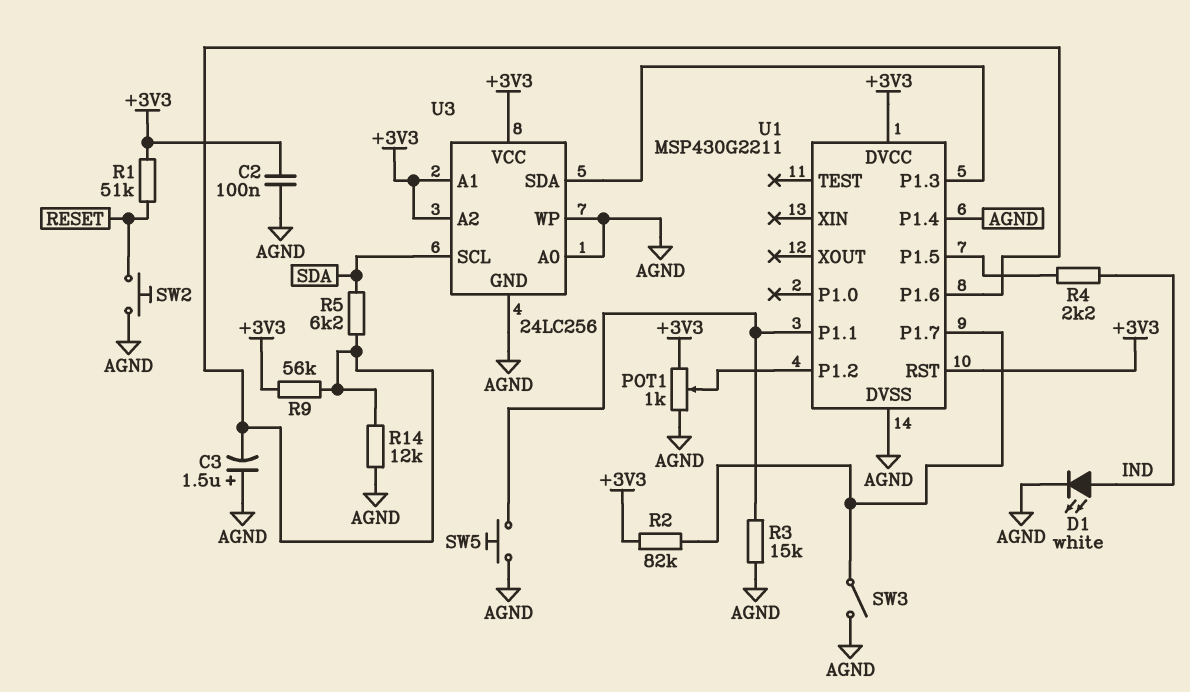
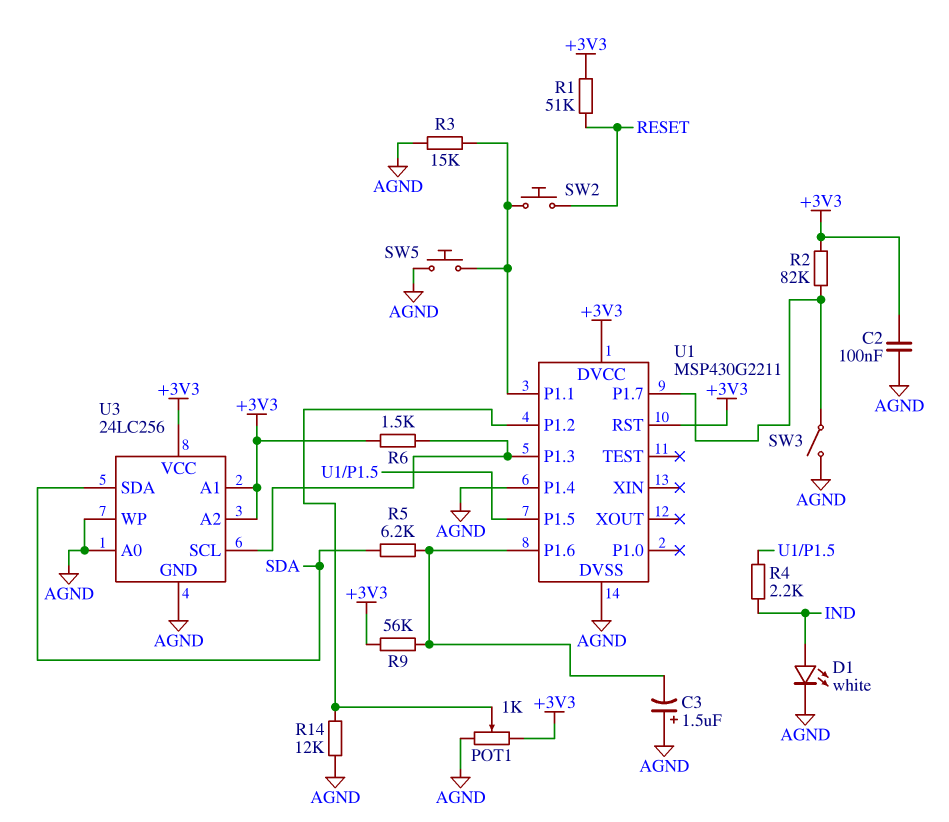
R6: none -> 1.5k (+3V3, U1/P1.3)
R14: 12k (AGND, U1/P1.6) -> 12k (AGND, U1/P1.2)
SW2: button (AGND, RESET) -> button (RESET, U1/P1.1)
U3 pin SCL: SDA -> U1/P1.3
U3 pin SDA: U1/P1.3 -> SDA

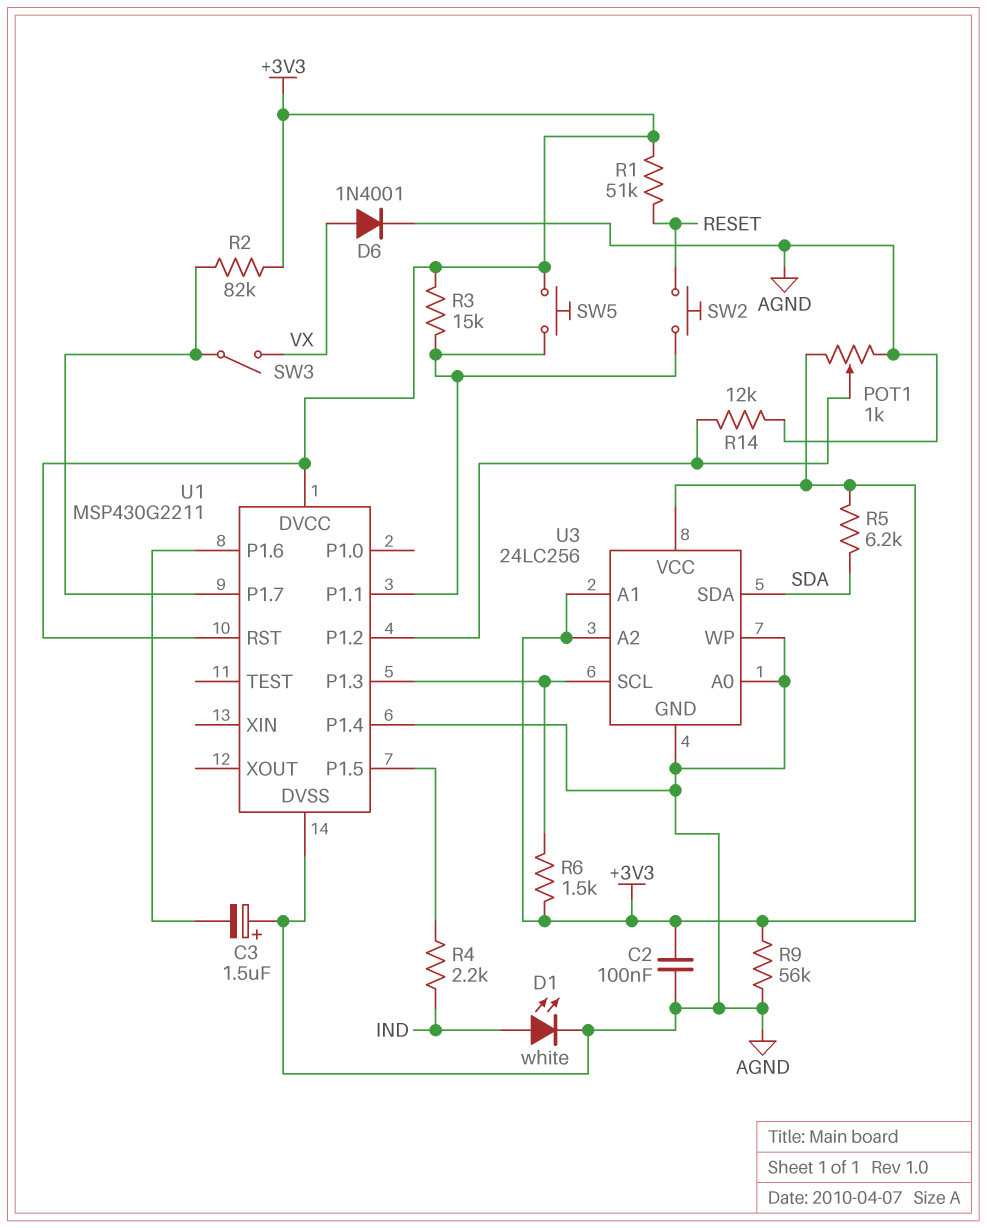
D6: none -> diode 1N4001 (A VX, K AGND)
R3: 15k (AGND, U1/P1.1) -> 15k (+3V3, U1/P1.1)
R5: 6.2k (SDA, U1/P1.6) -> 6.2k (+3V3, SDA)
R9: 56k (+3V3, U1/P1.6) -> 56k (+3V3, AGND)
SW3: switch (AGND, U1/P1.7) -> switch (U1/P1.7, VX)
SW5: button (AGND, U1/P1.1) -> button (+3V3, U1/P1.1)

